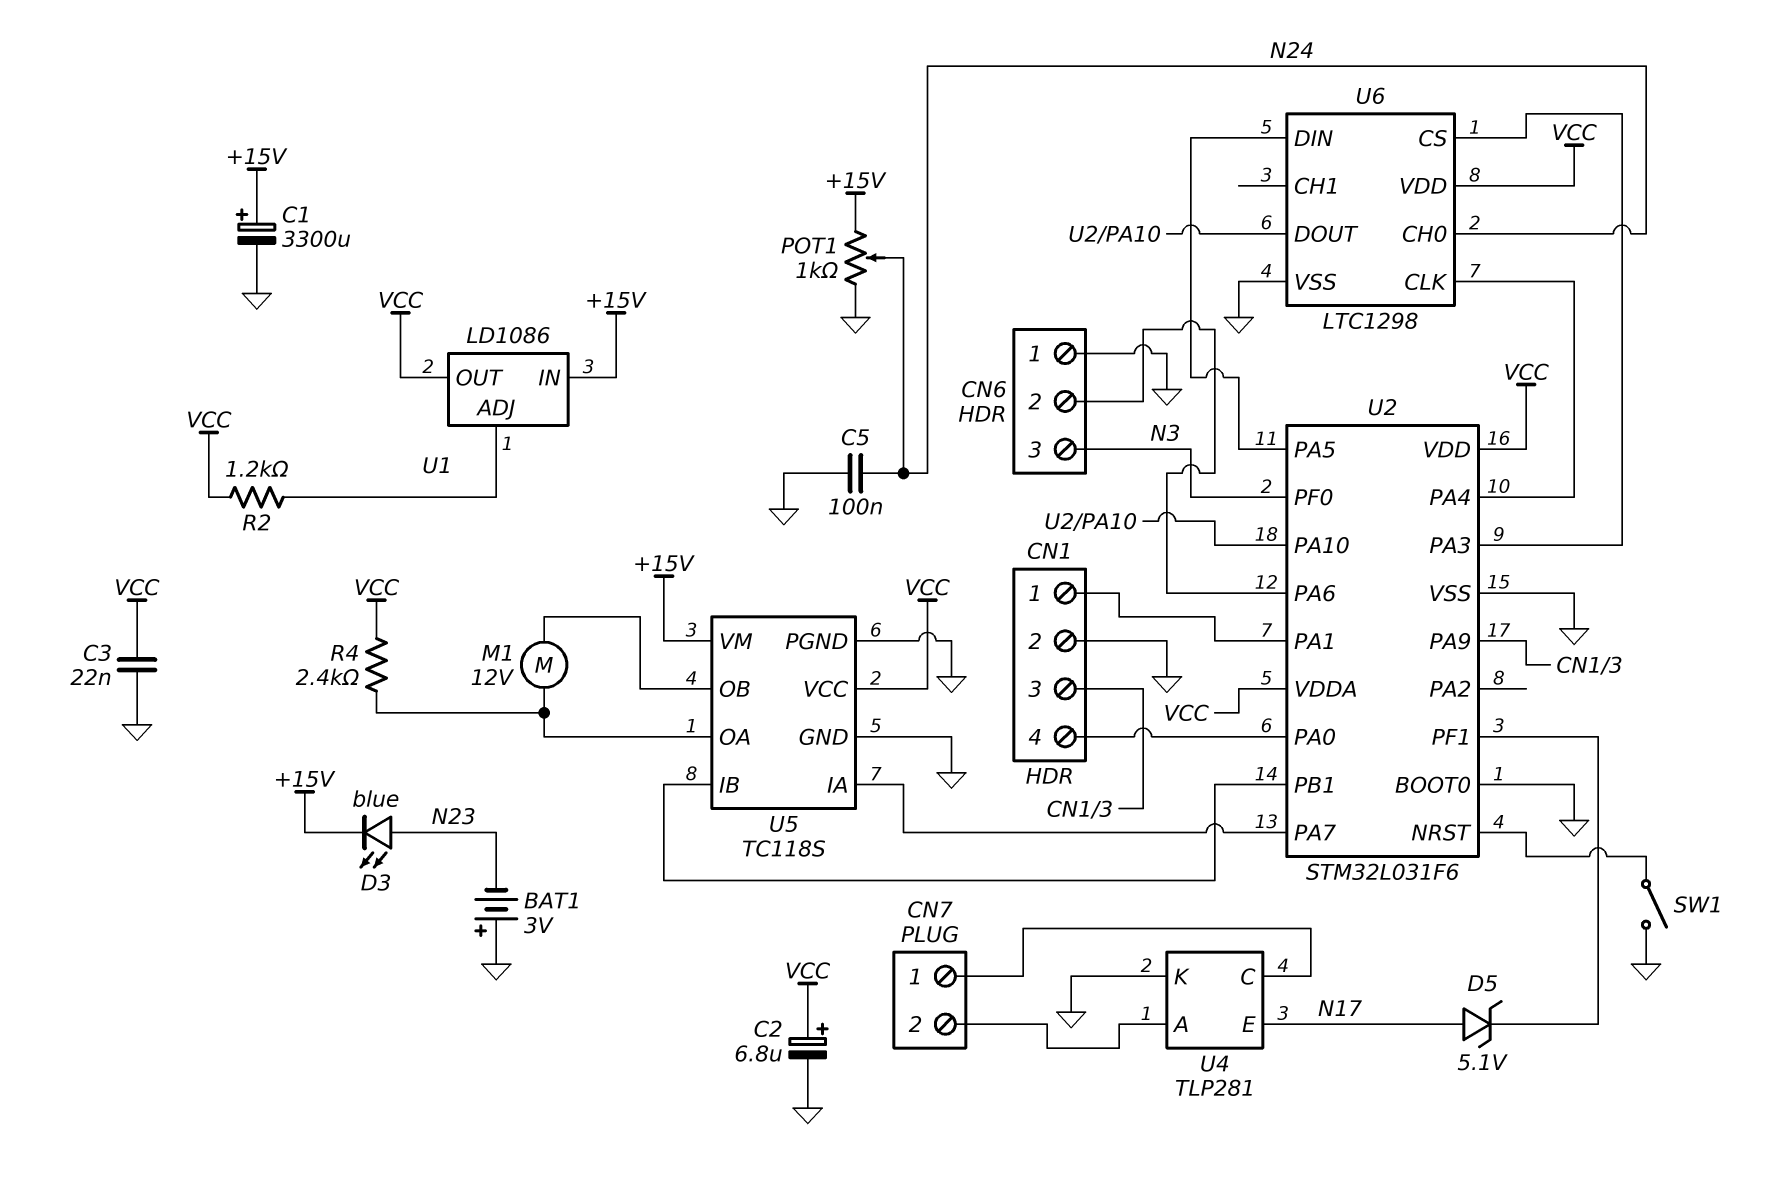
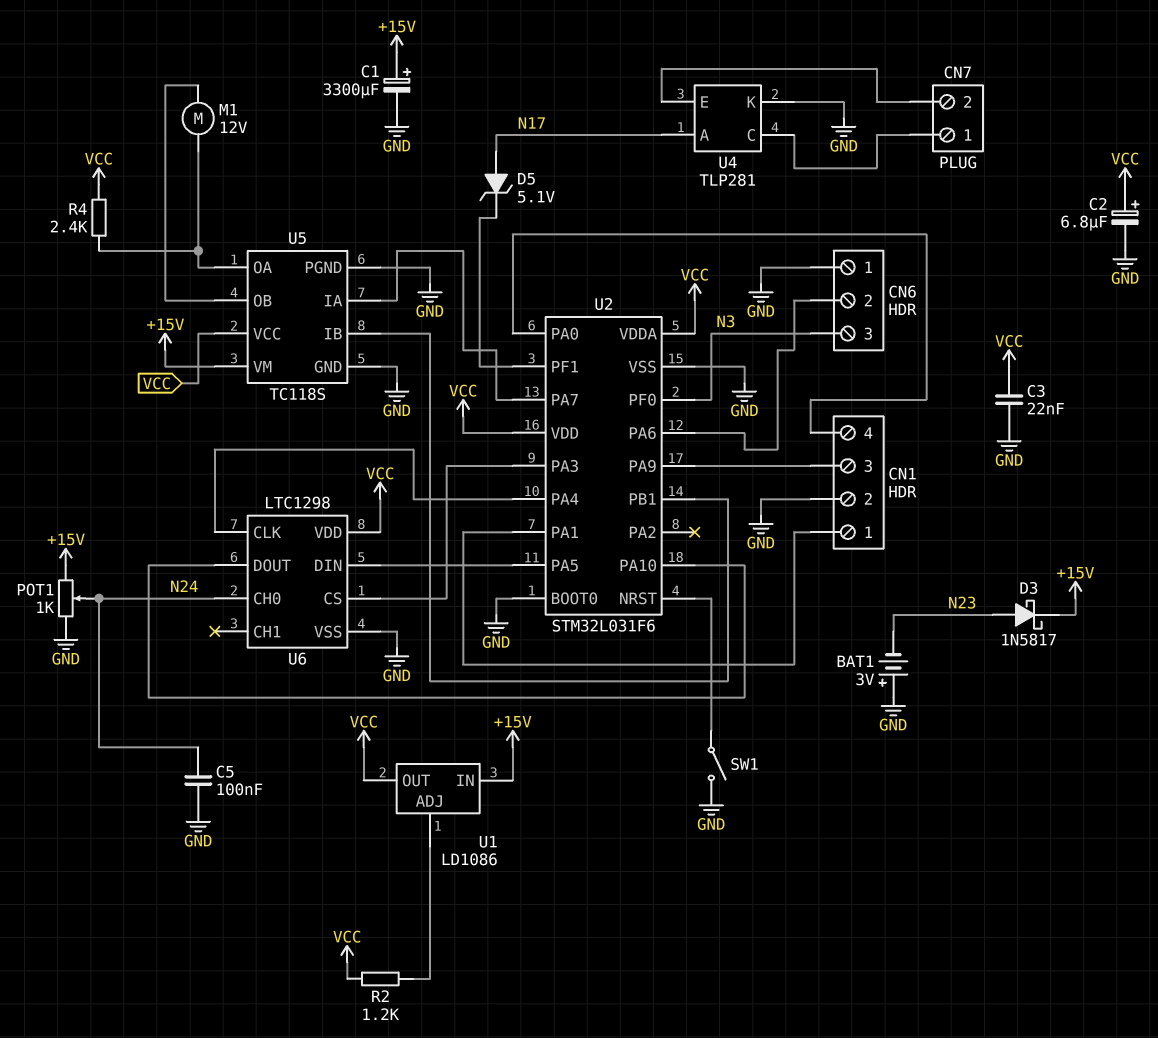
D3: LED blue (A N23, K +15V) -> schottky 1N5817 (A N23, K +15V)
U4 pin A: CN7/2 -> N17
U4 pin E: N17 -> CN7/2

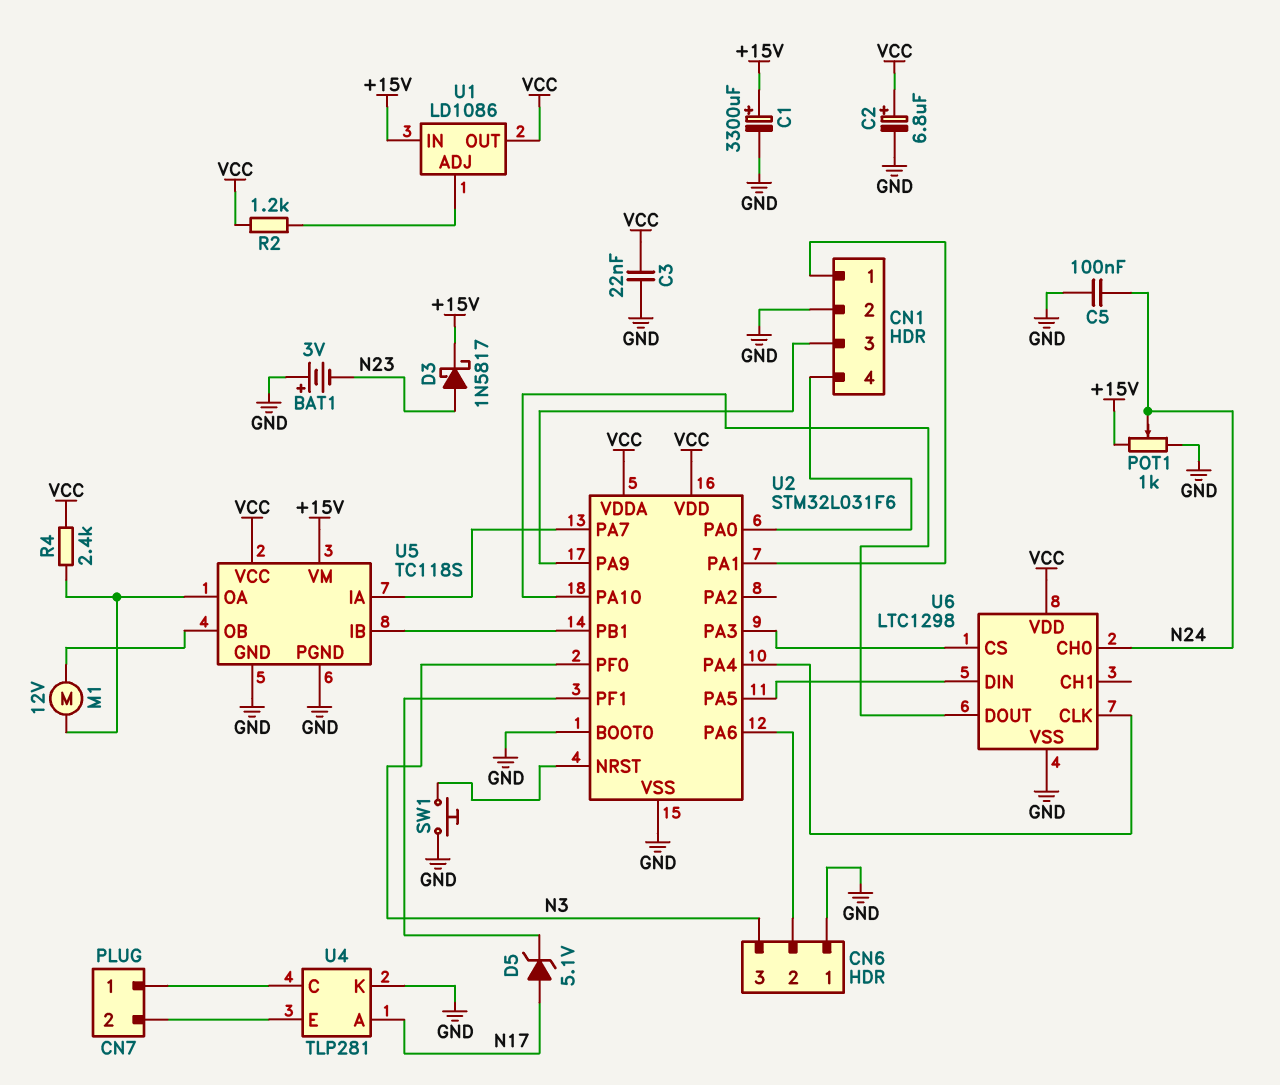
SW1: switch (GND, U2/NRST) -> button (GND, U2/NRST)

